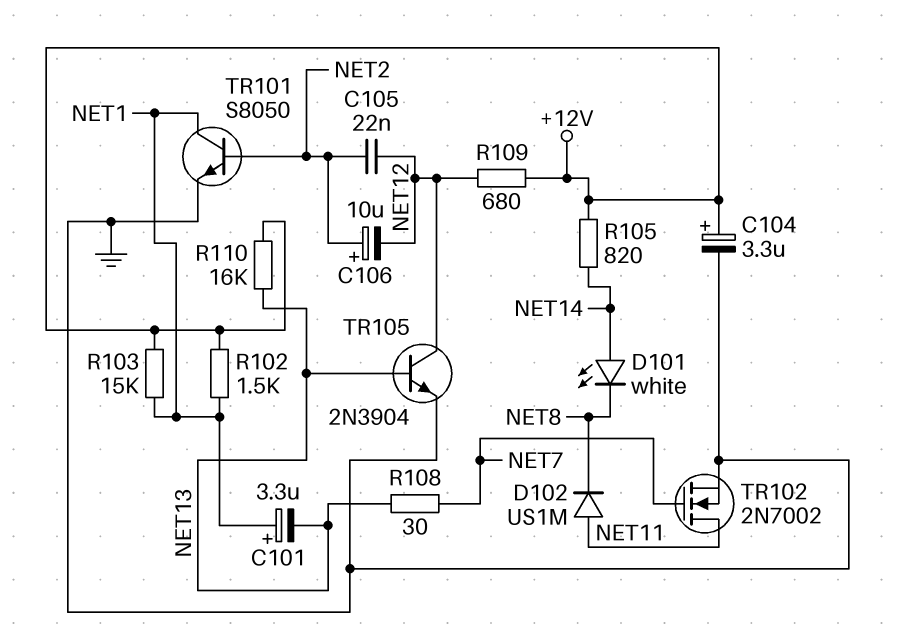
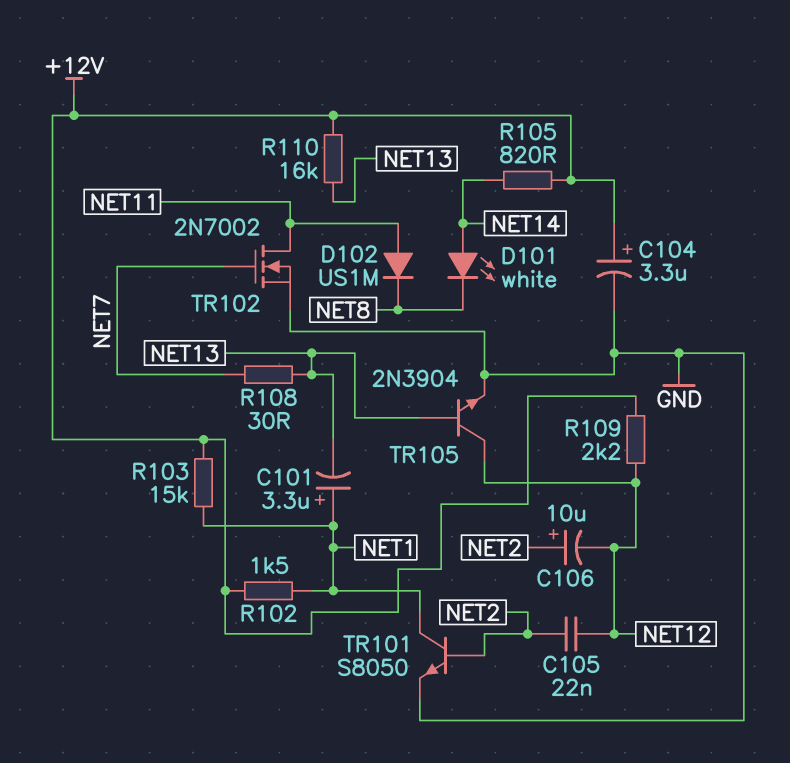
R109: 680 (+12V, NET12) -> 2.2k (+12V, NET12)

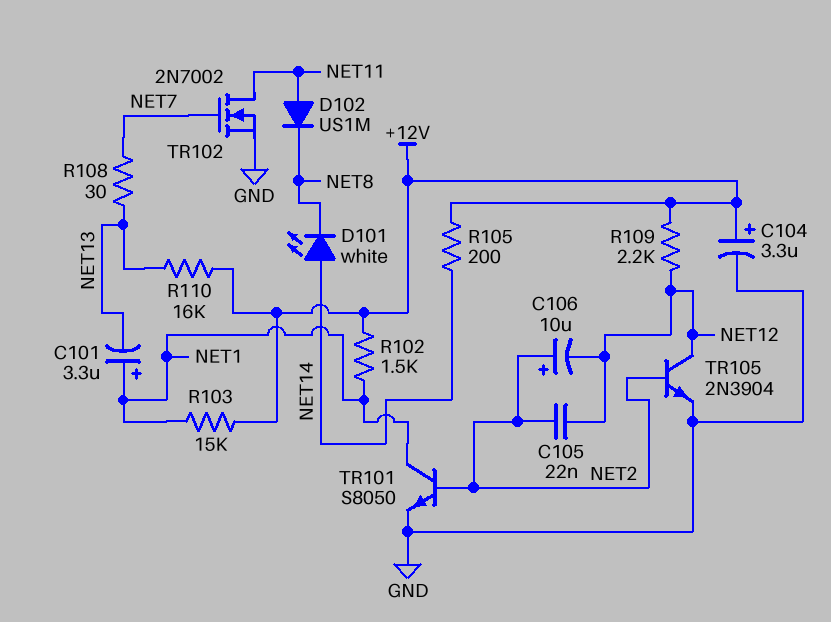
R105: 820 (+12V, NET14) -> 200 (+12V, NET14)
TR105: NPN 2N3904 (B NET13, C NET12, E GND) -> NPN 2N3904 (B NET2, C NET12, E GND)

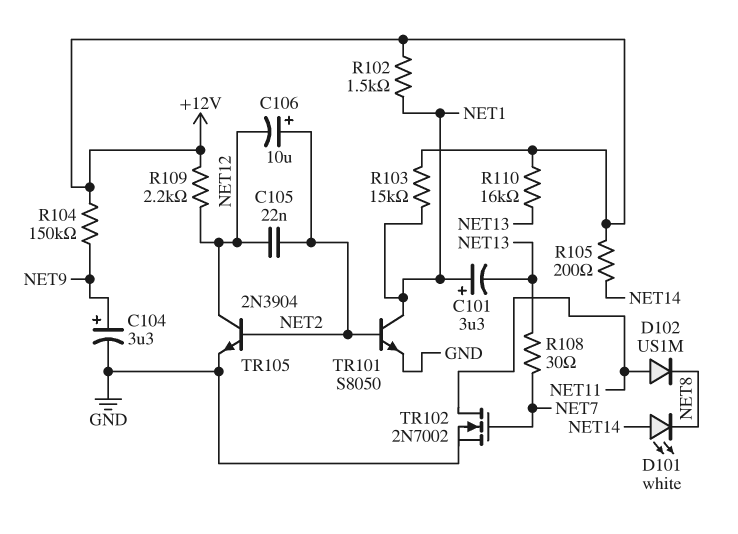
C104: 3.3uF (plus +12V, minus GND) -> 3.3uF (plus NET9, minus GND)
R104: none -> 150k (+12V, NET9)

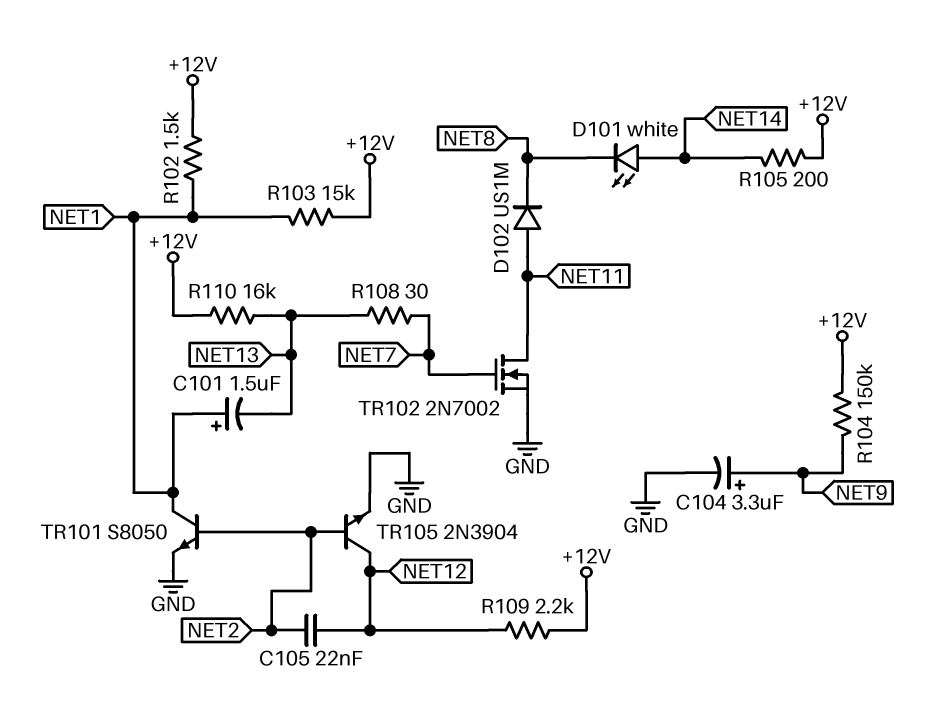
C101: 3.3uF (plus NET1, minus NET13) -> 1.5uF (plus NET1, minus NET13)
C106: 10uF (plus NET2, minus NET12) -> none

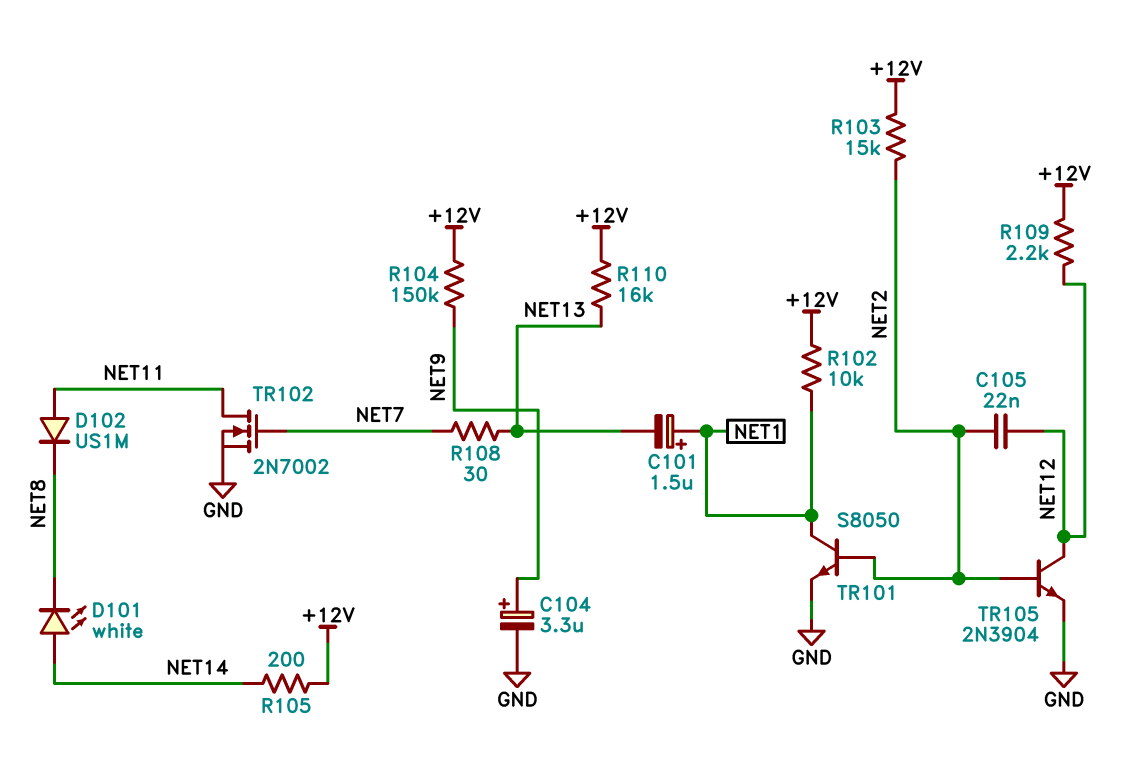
R102: 1.5k (+12V, NET1) -> 10k (+12V, NET1)
R103: 15k (+12V, NET1) -> 15k (+12V, NET2)

